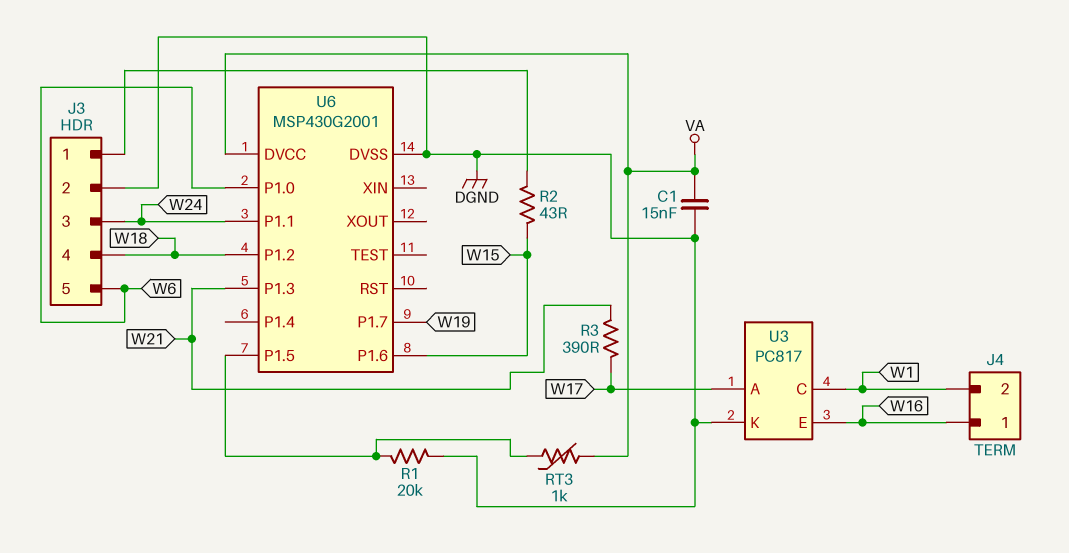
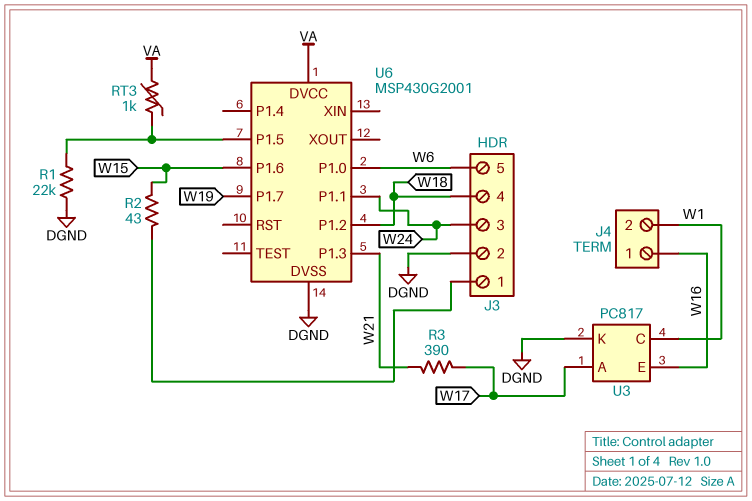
C1: 15nF (DGND, VA) -> none
R1: 20k (DGND, U6/P1.5) -> 22k (DGND, U6/P1.5)

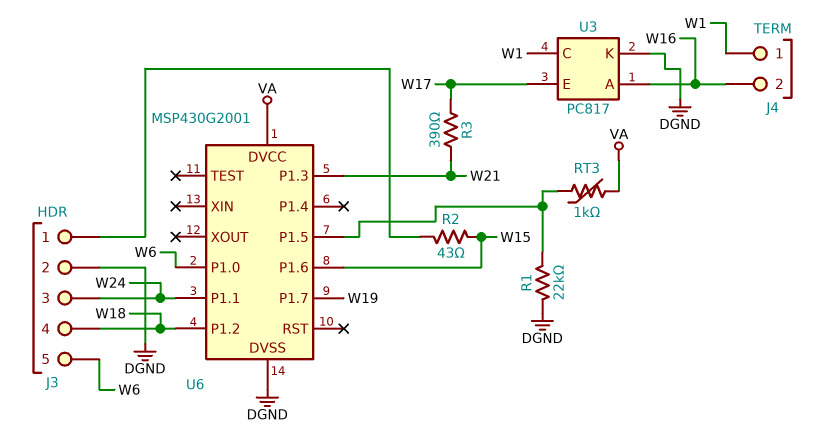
J4 pin 1: W16 -> W1
J4 pin 2: W1 -> W16
U3 pin A: W17 -> W16
U3 pin E: W16 -> W17

